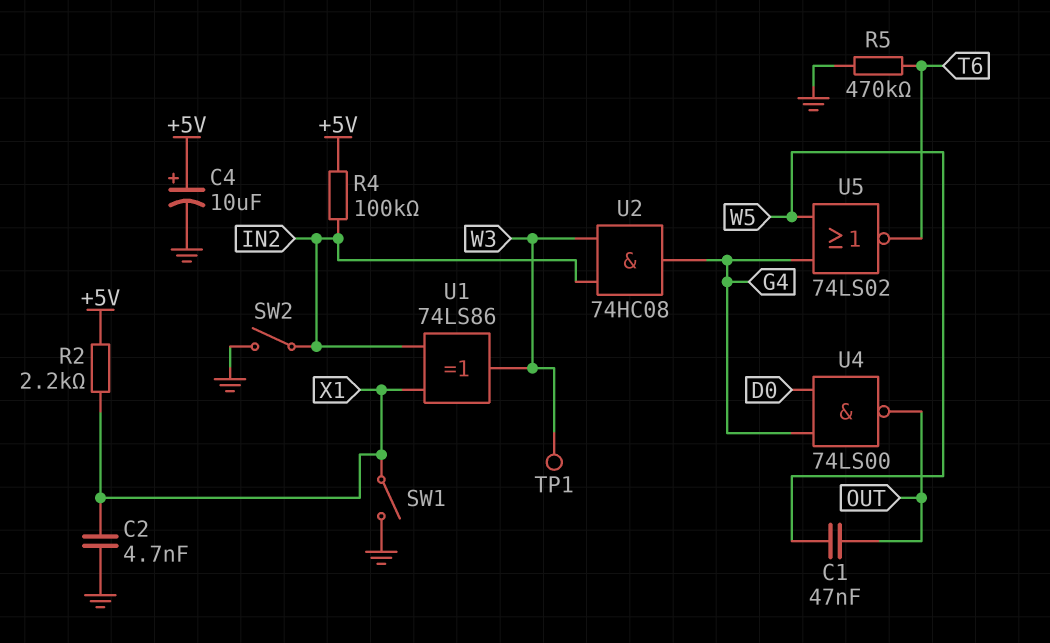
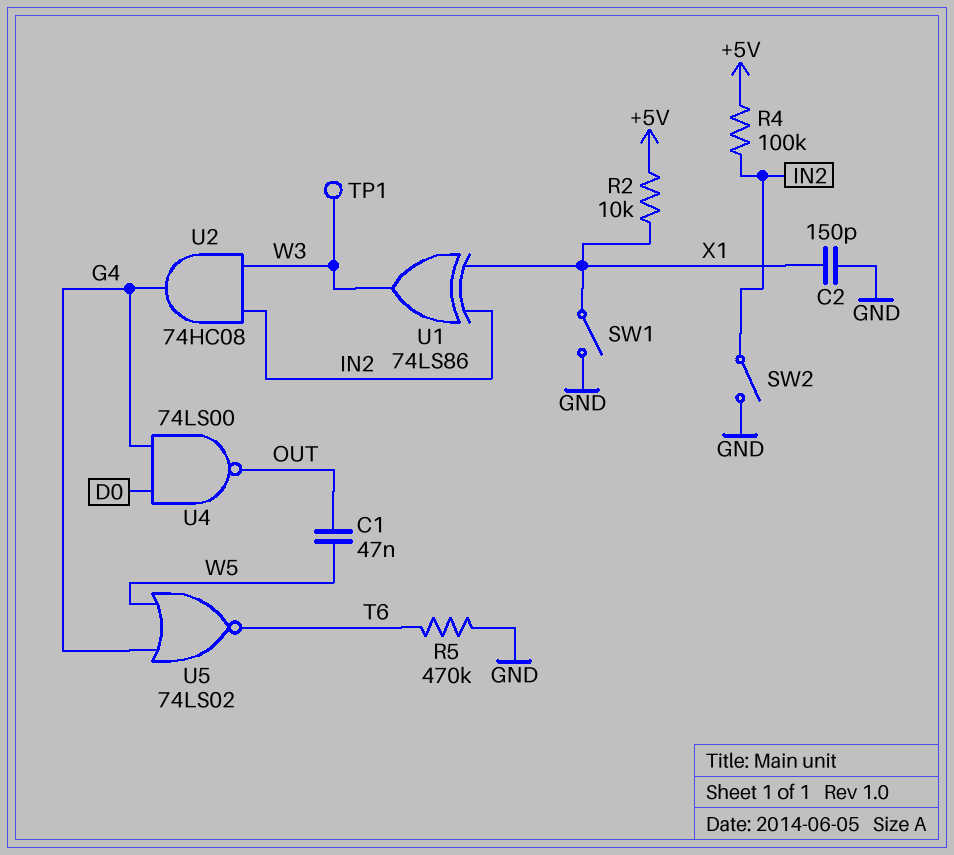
C2: 4.7nF (GND, X1) -> 150pF (GND, X1)
C4: 10uF (plus +5V, minus GND) -> none
R2: 2.2k (+5V, X1) -> 10k (+5V, X1)

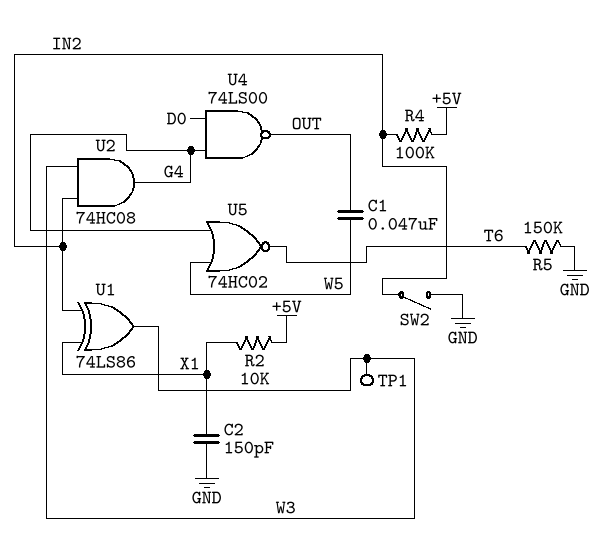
R5: 470k (GND, T6) -> 150k (GND, T6)
SW1: switch (GND, X1) -> none
U5: NOR 74LS02 (in G4, in W5, out T6) -> NOR 74HC02 (in G4, in W5, out T6)

